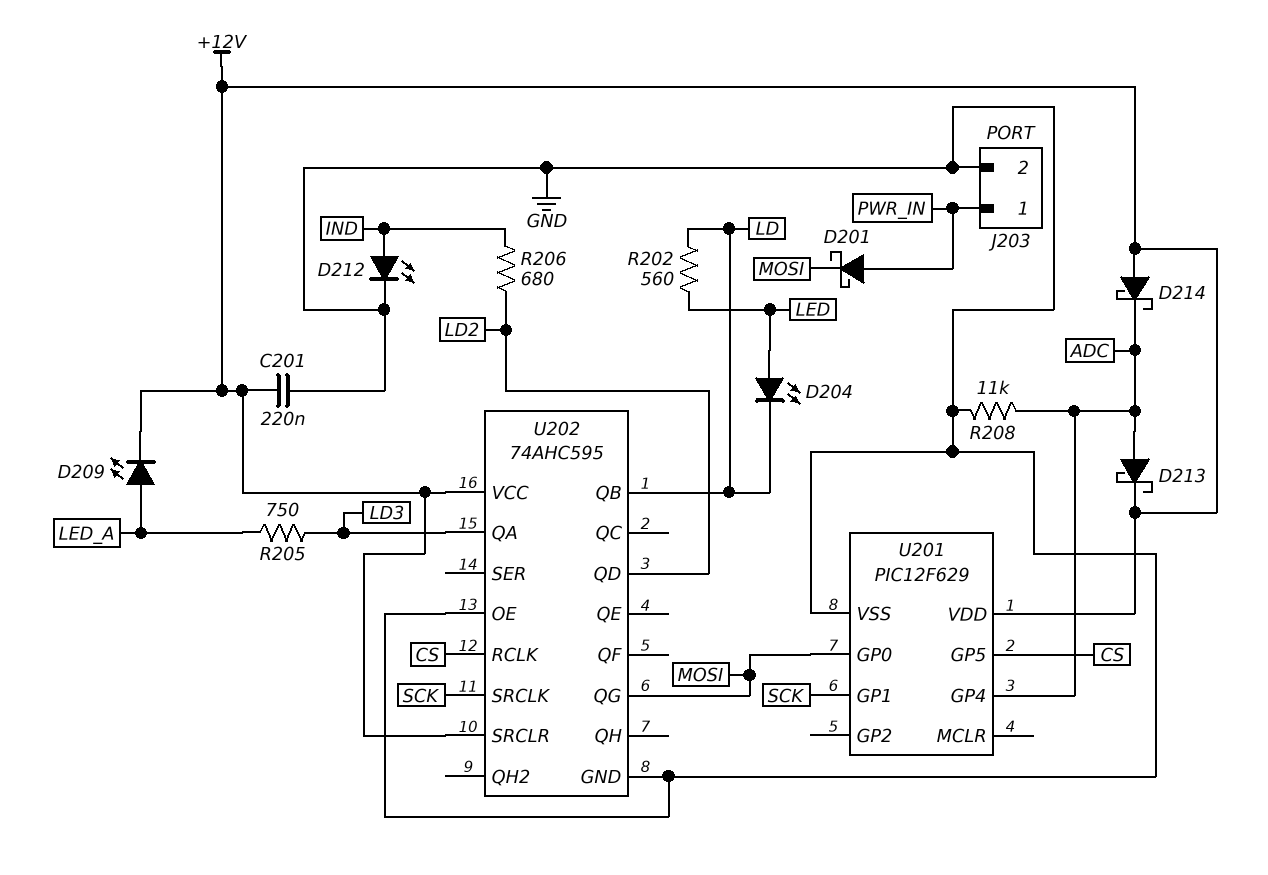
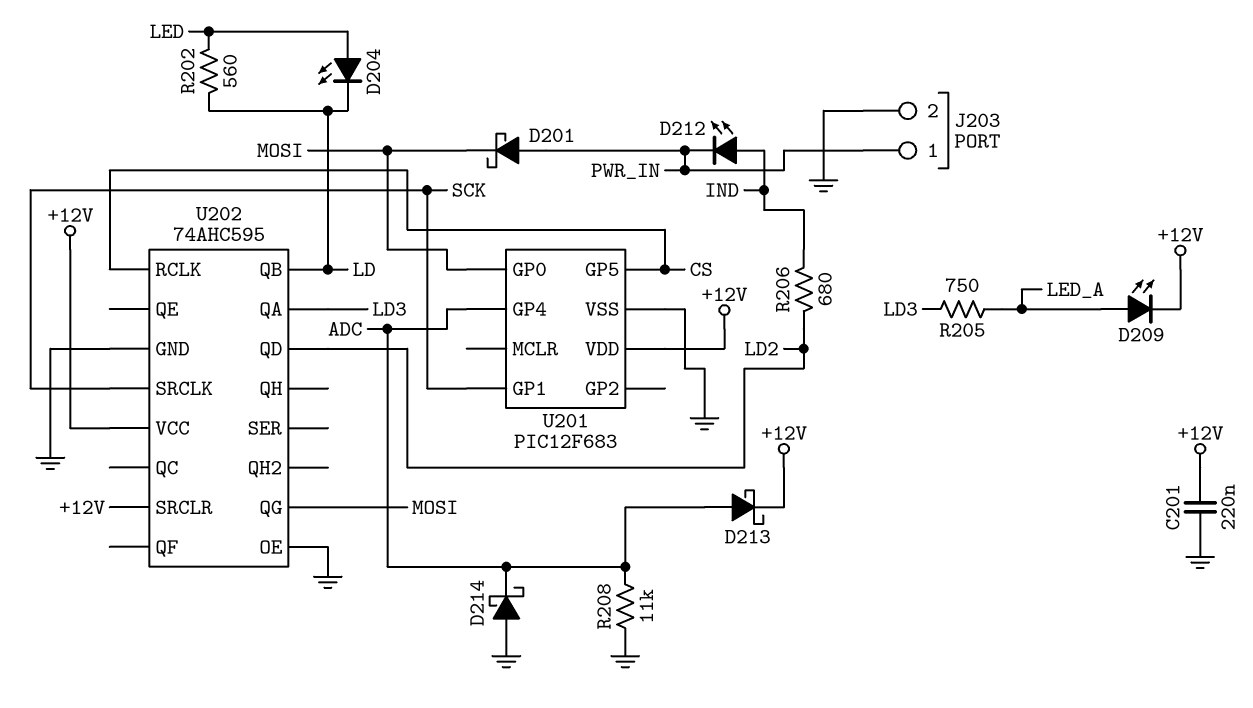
D212: LED (A IND, K GND) -> LED (A IND, K PWR_IN)
D214: schottky (A +12V, K ADC) -> schottky (A GND, K ADC)
U201: PIC12F629 -> PIC12F683

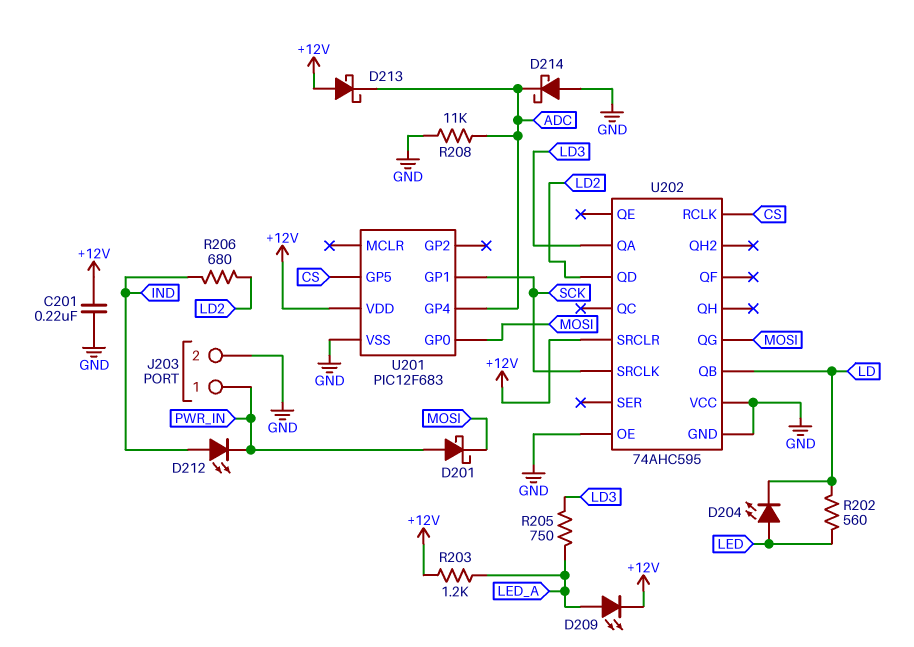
D213: schottky (A ADC, K +12V) -> schottky (A +12V, K ADC)
R203: none -> 1.2k (+12V, LED_A)
U202 pin VCC: +12V -> GND

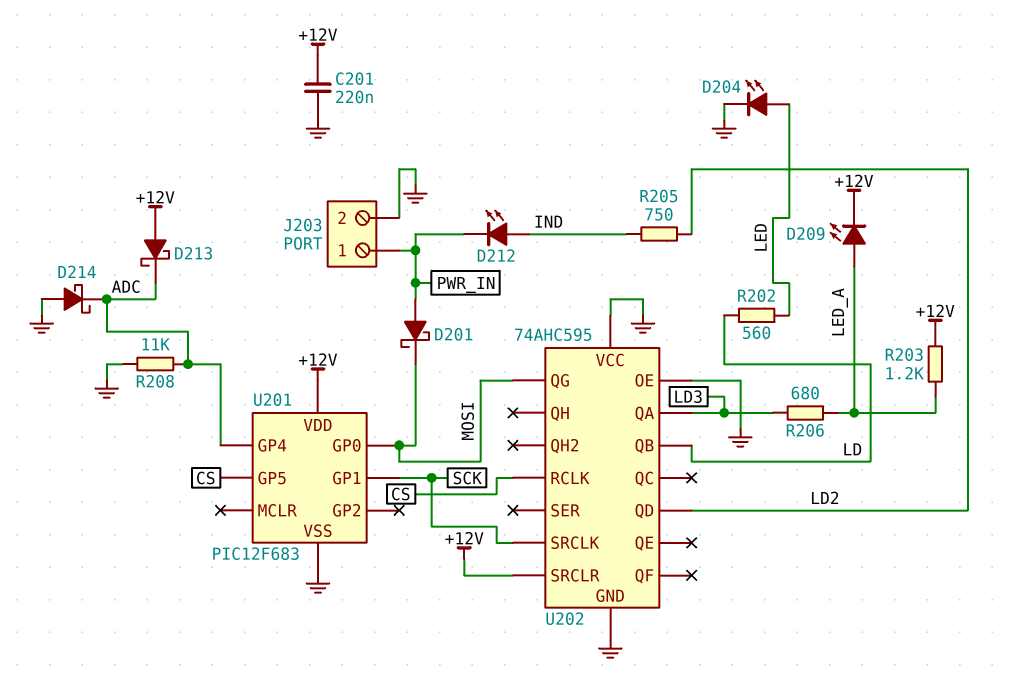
D204: LED (A LED, K LD) -> LED (A LED, K GND)
R205: 750 (LD3, LED_A) -> 750 (IND, LD2)
R206: 680 (IND, LD2) -> 680 (LD3, LED_A)

